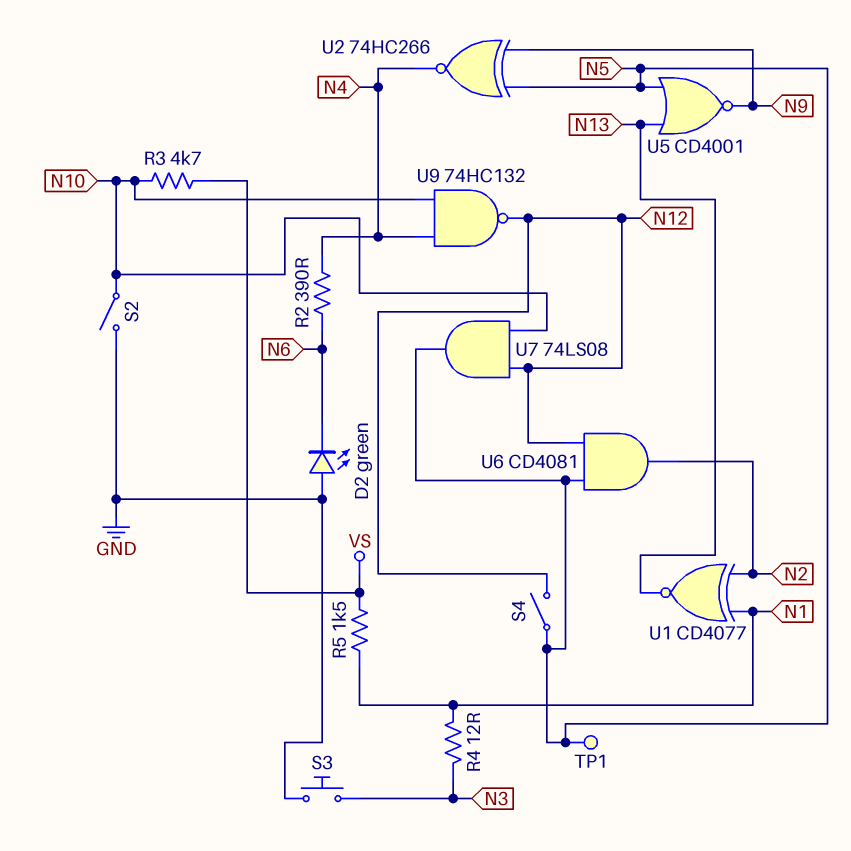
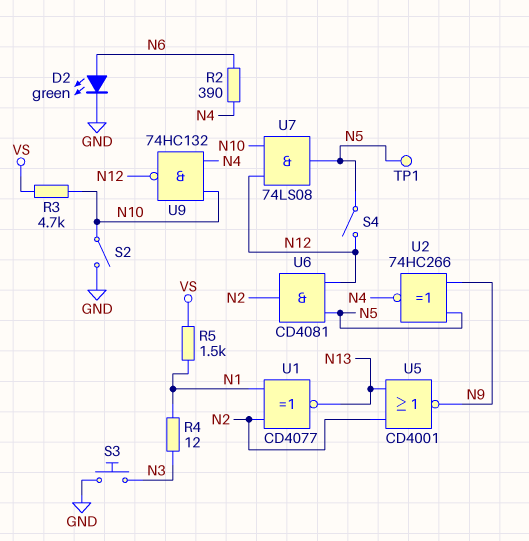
D2: LED green (A GND, K N6) -> LED green (A N6, K GND)
U5: NOR CD4001 (in N5, in N13, out N9) -> NOR CD4001 (in N2, in N13, out N9)

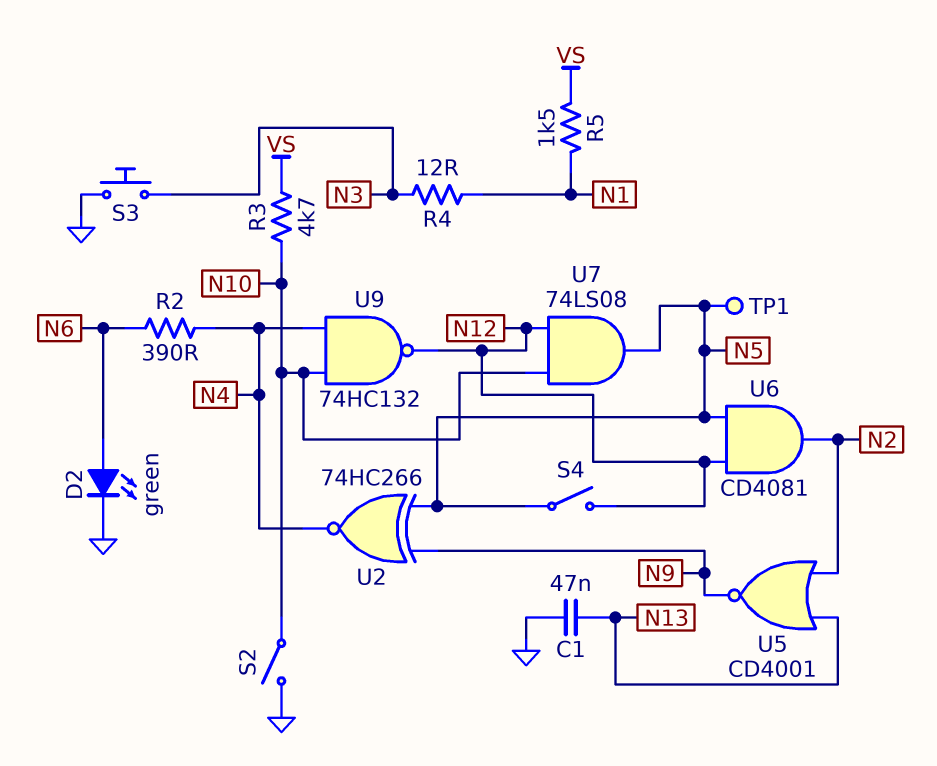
C1: none -> 47nF (GND, N13)
U1: XNOR CD4077 (in N1, in N2, out N13) -> none

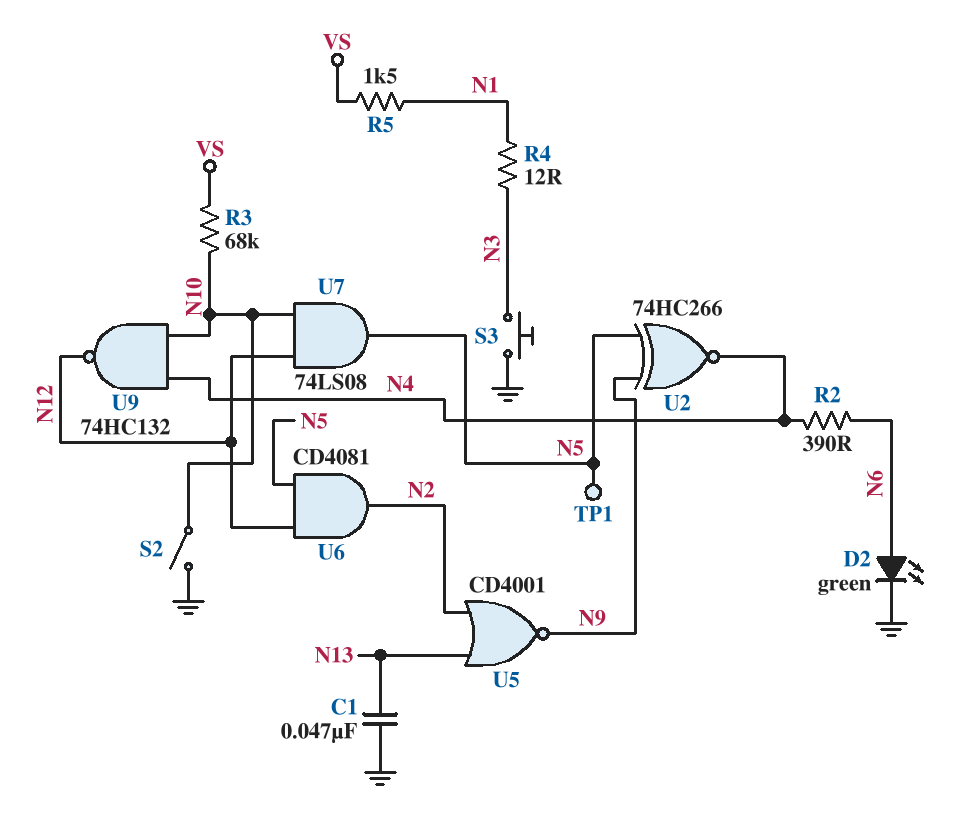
R3: 4.7k (N10, VS) -> 68k (N10, VS)
S4: switch (N5, N12) -> none

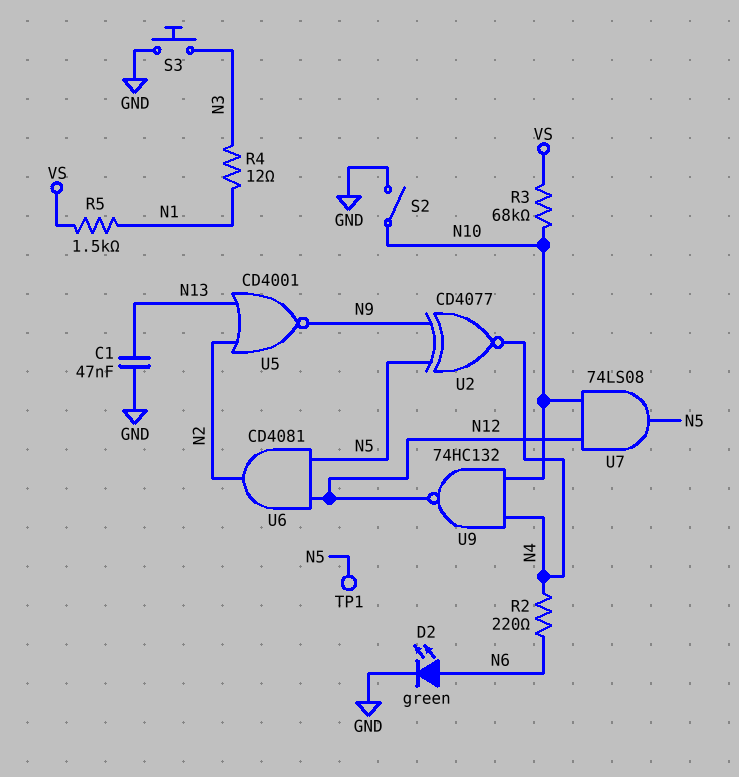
R2: 390 (N4, N6) -> 220 (N4, N6)
U2: XNOR 74HC266 (in N5, in N9, out N4) -> XNOR CD4077 (in N5, in N9, out N4)

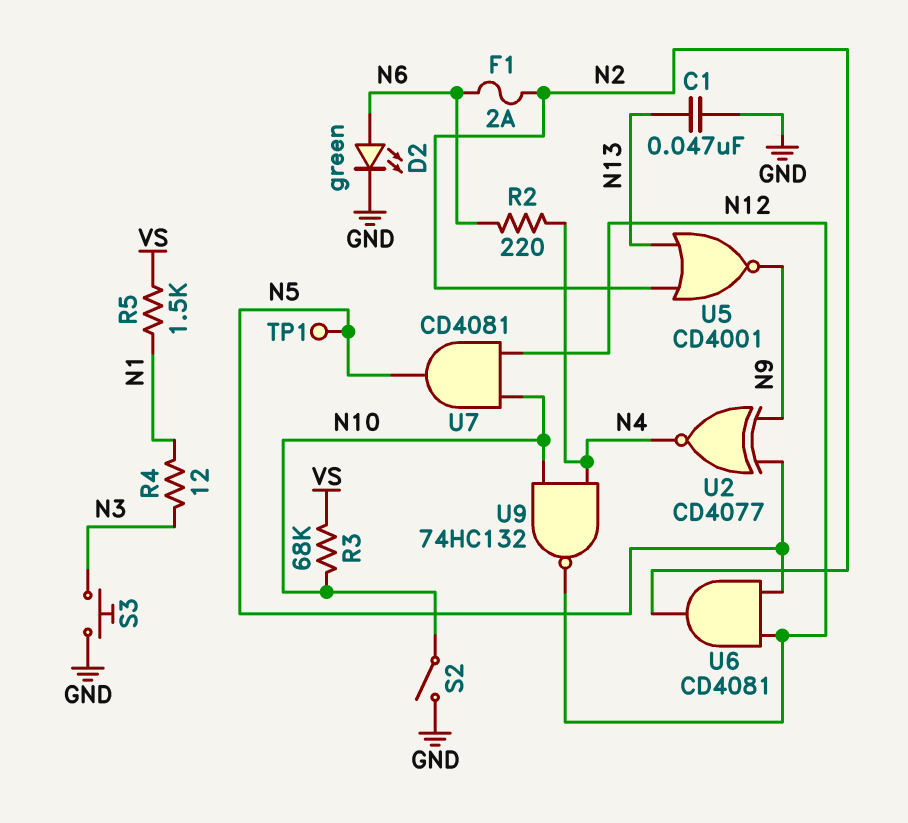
F1: none -> 2A (N2, N6)
U7: AND 74LS08 (in N10, in N12, out N5) -> AND CD4081 (in N10, in N12, out N5)

